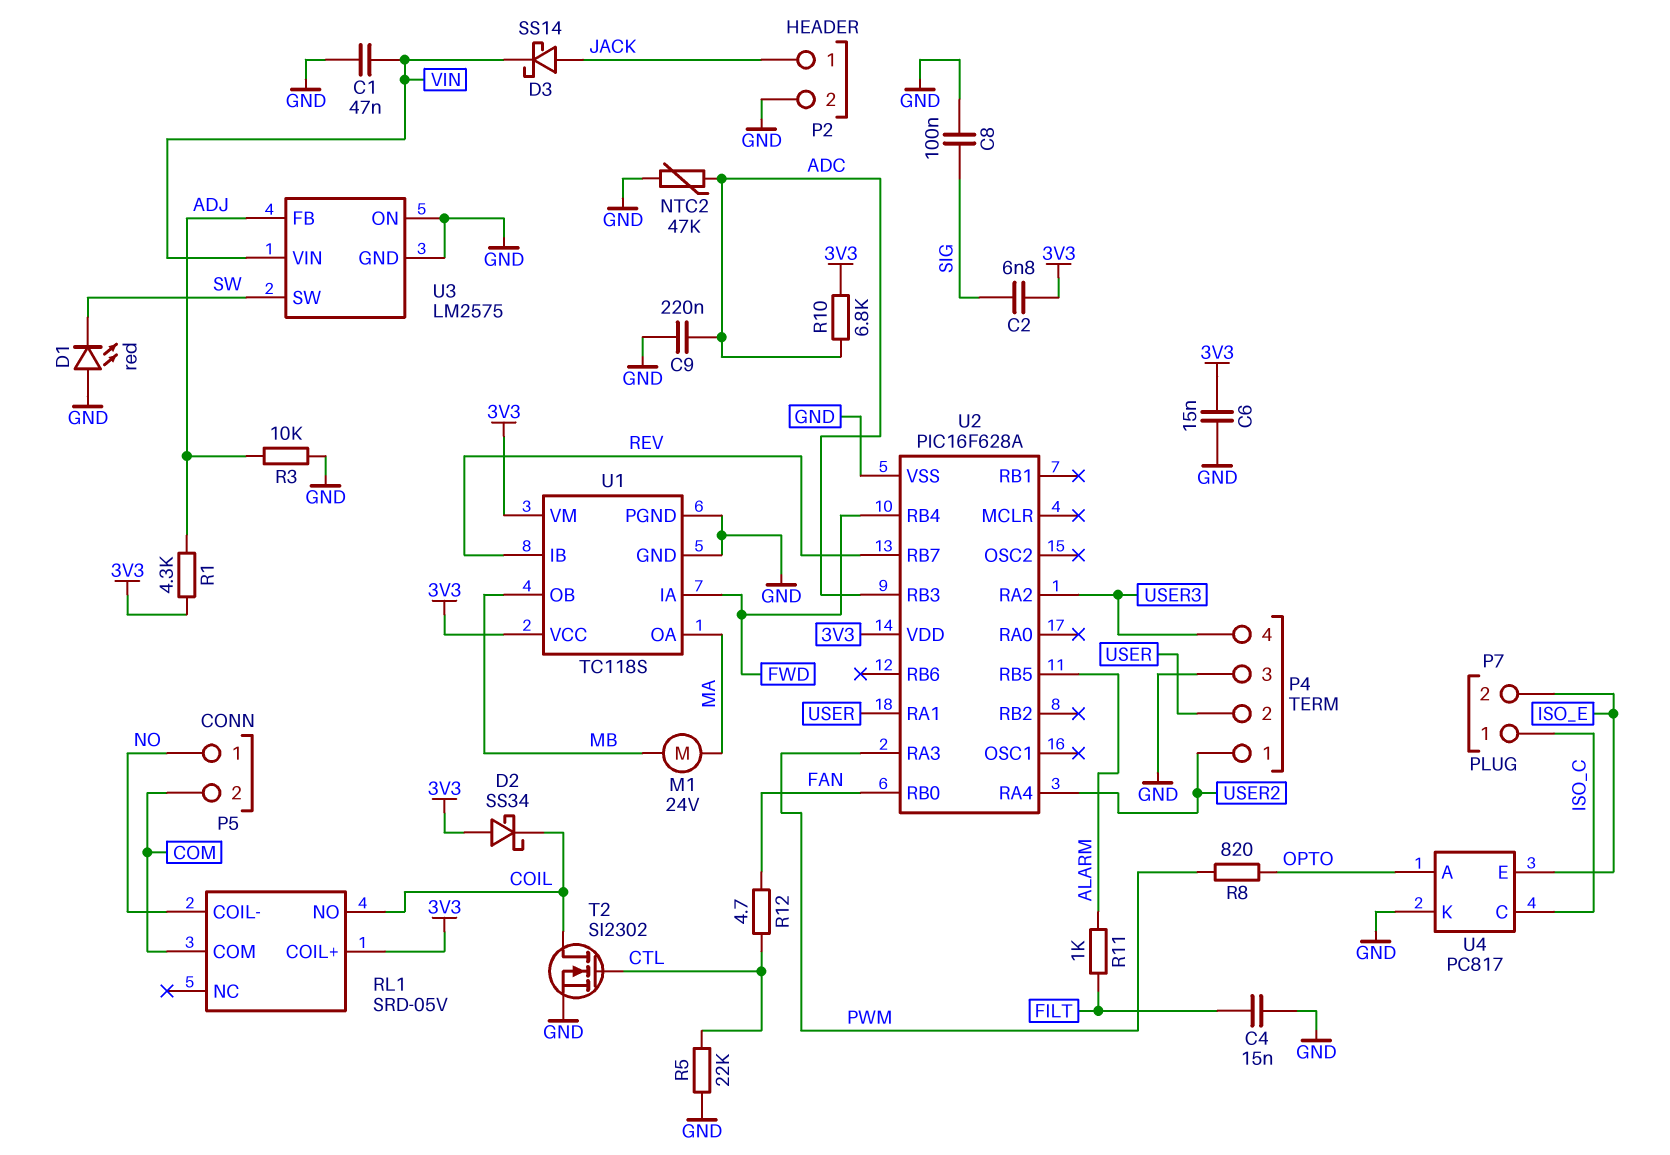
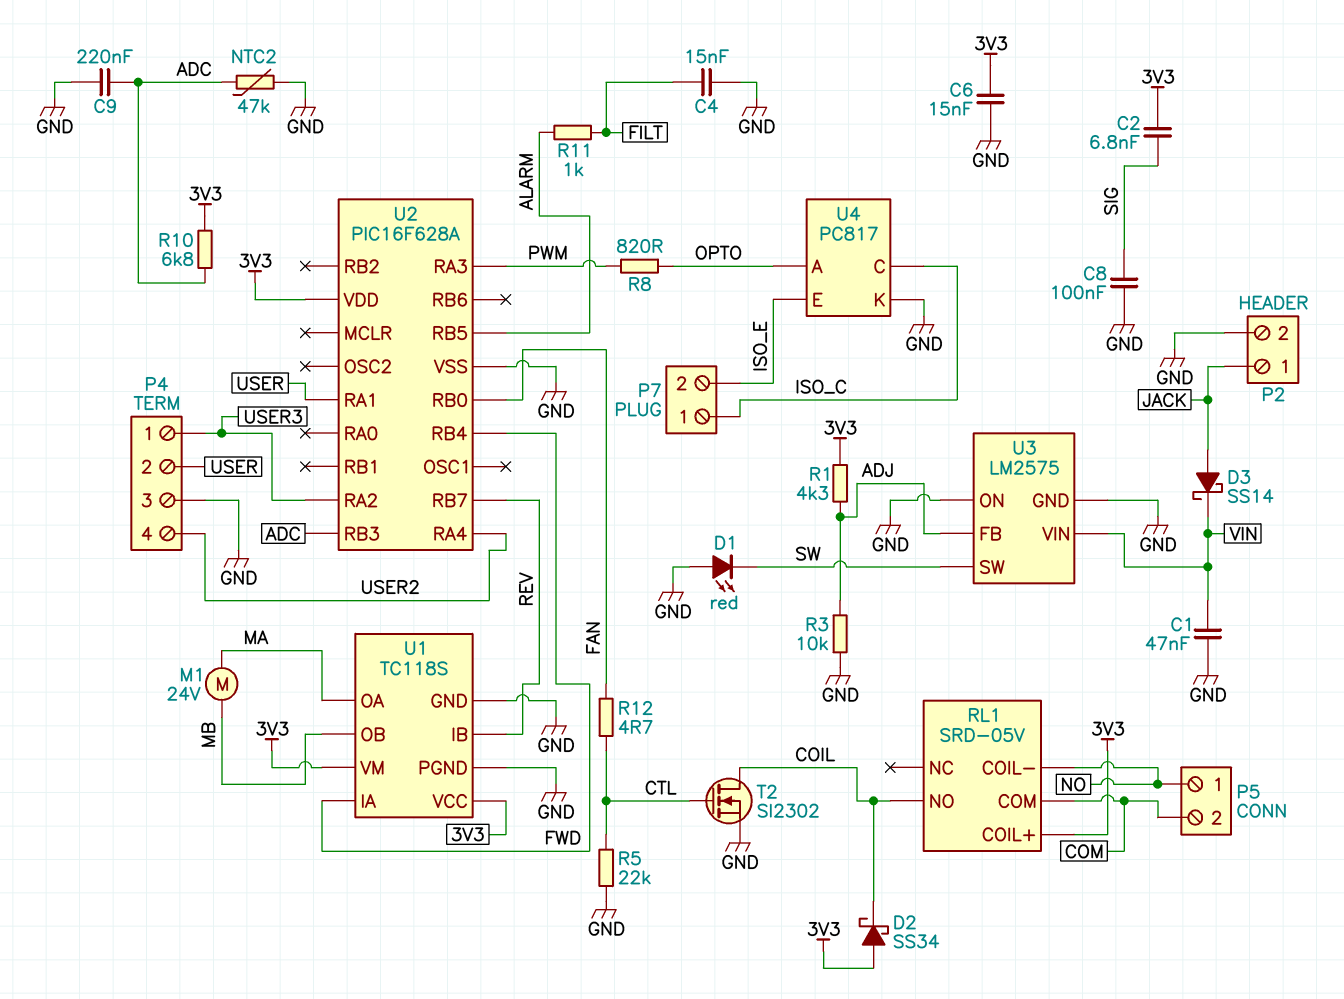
P4 pin 1: USER2 -> USER3
P4 pin 4: USER3 -> USER2

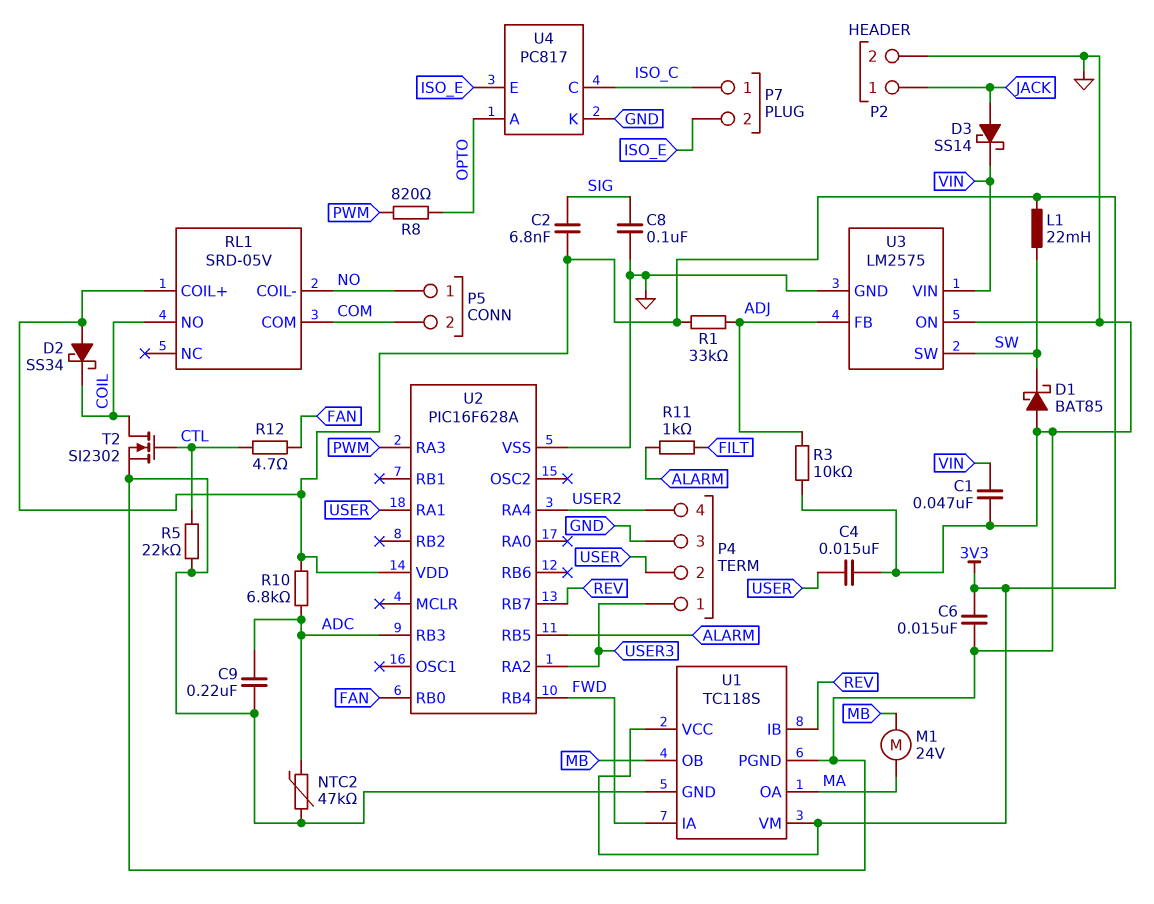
C4: 15nF (FILT, GND) -> 15nF (GND, USER)
D1: LED red (A GND, K SW) -> schottky BAT85 (A GND, K SW)
L1: none -> 22mH (3V3, SW)
R1: 4.3k (3V3, ADJ) -> 33k (3V3, ADJ)

